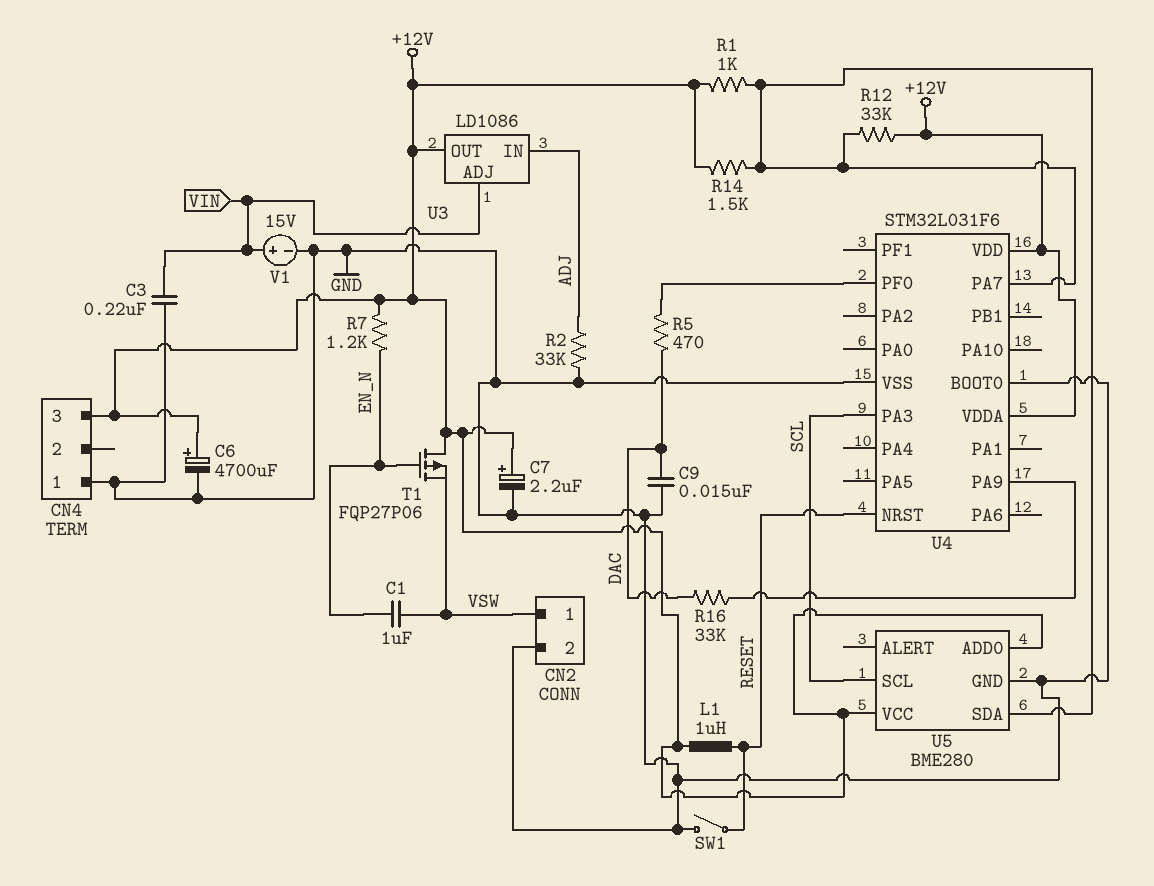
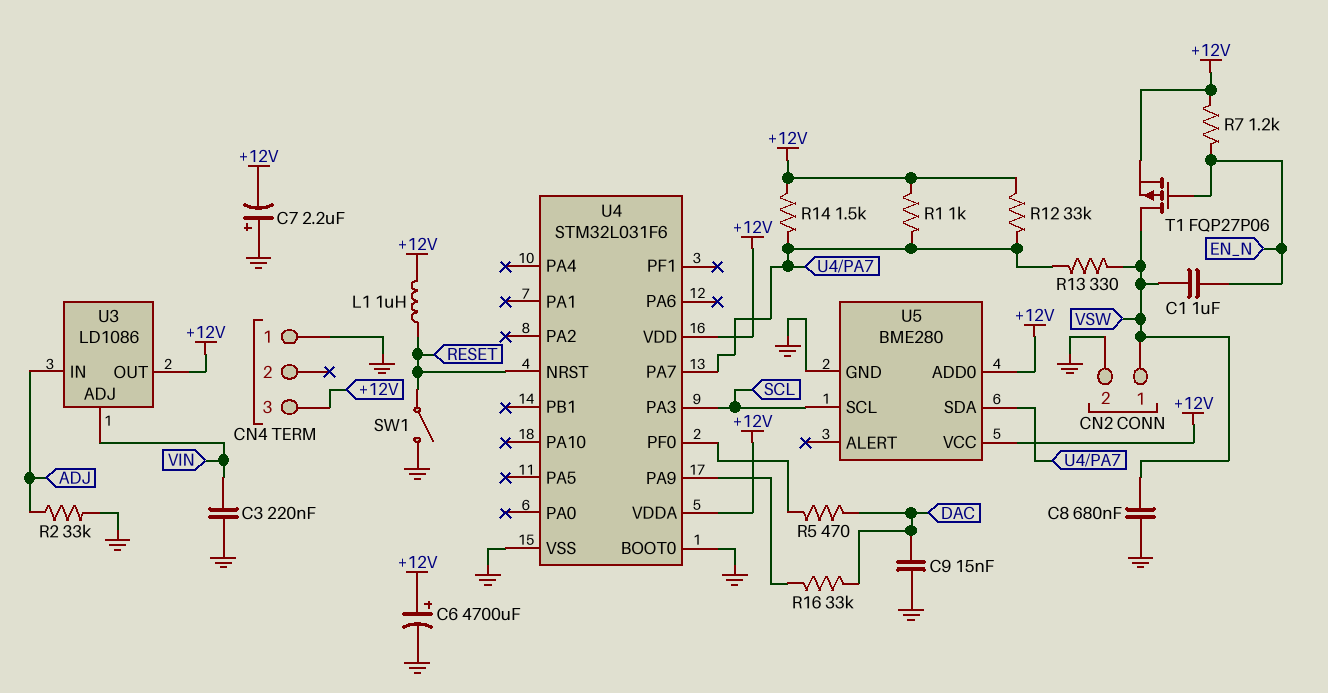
C7: 2.2uF (plus +12V, minus GND) -> 2.2uF (plus GND, minus +12V)
C8: none -> 680nF (GND, VSW)
R13: none -> 330 (U4/PA7, VSW)
T1: PMOS FQP27P06 (G EN_N, D +12V, S VSW) -> PMOS FQP27P06 (G EN_N, D VSW, S +12V)
V1: 15V (plus VIN, minus GND) -> none

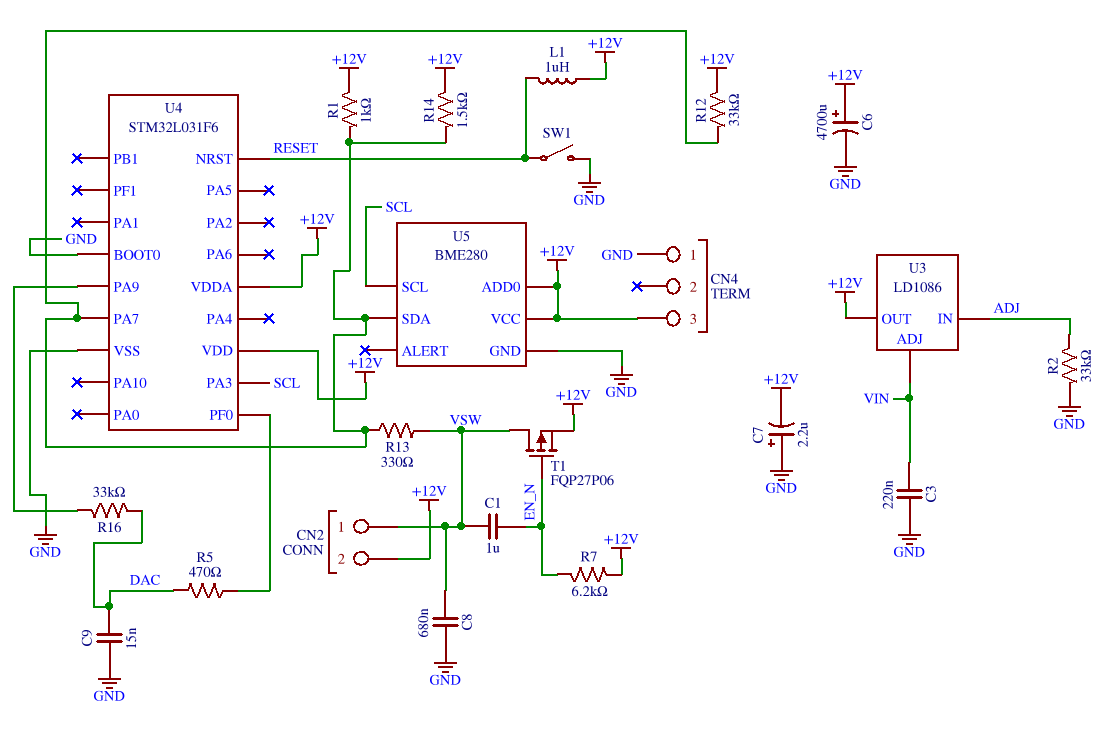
CN2 pin 2: GND -> +12V
R7: 1.2k (+12V, EN_N) -> 6.2k (+12V, EN_N)

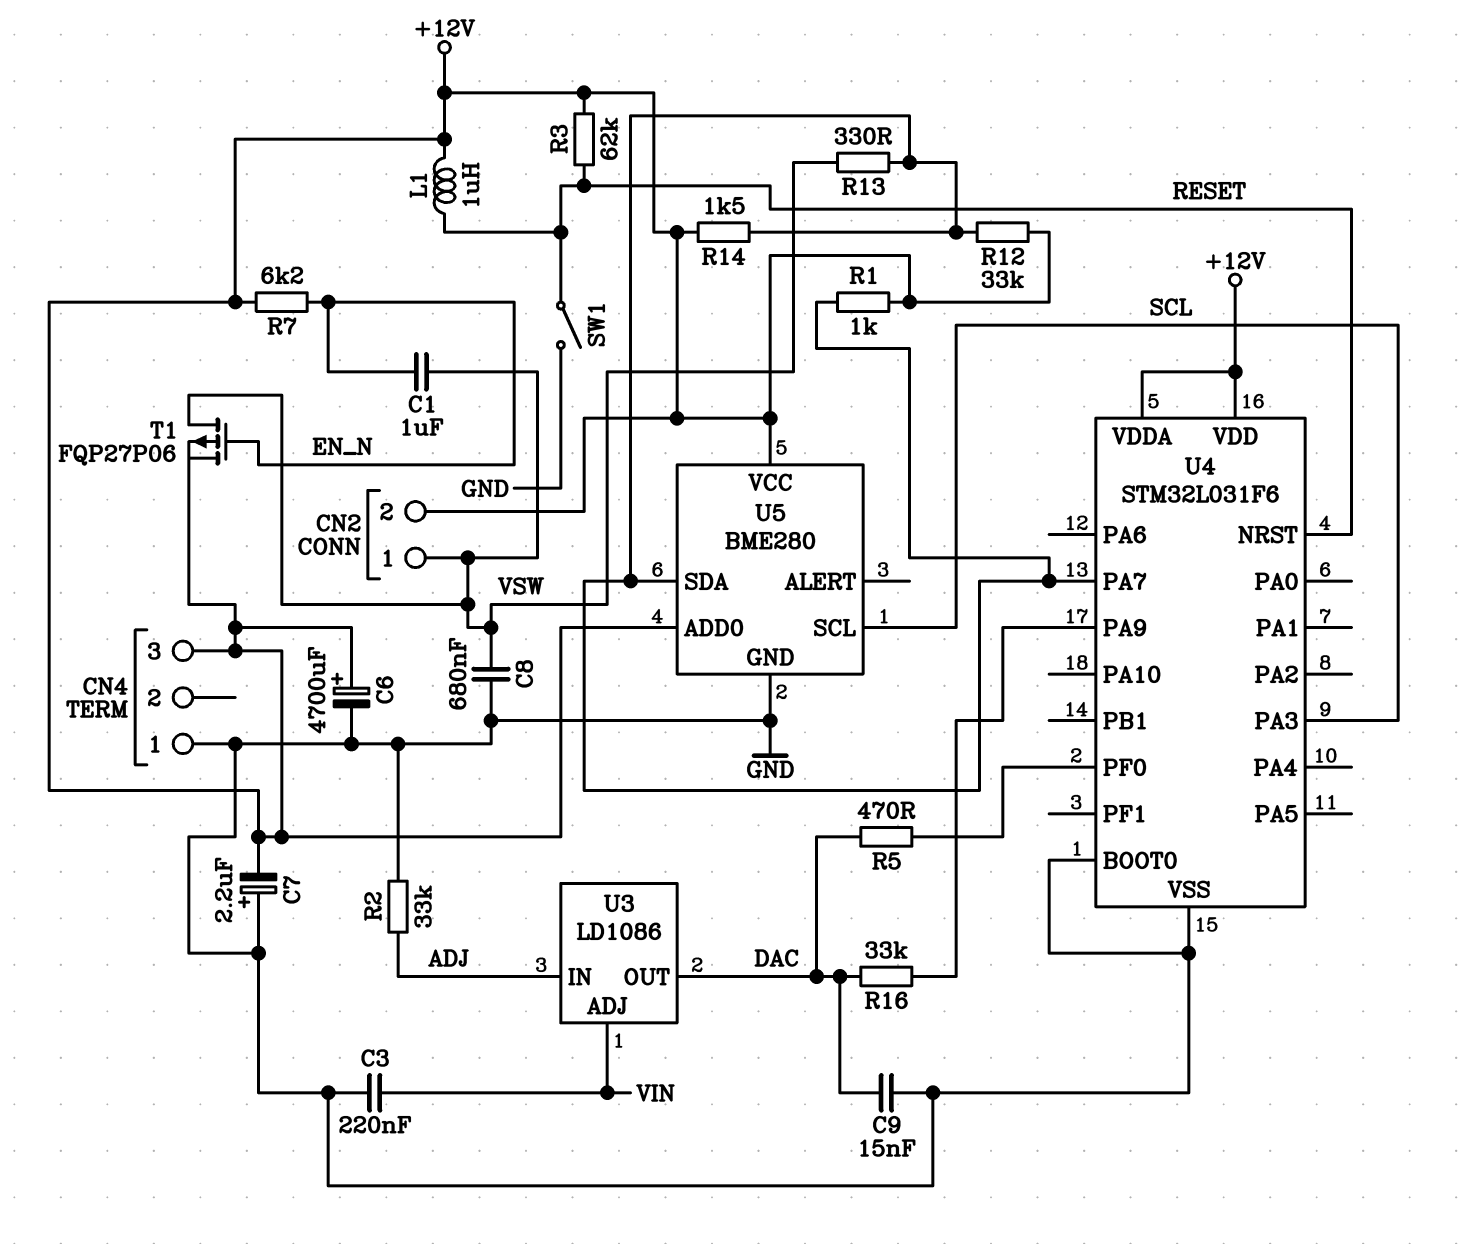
R3: none -> 62k (+12V, RESET)
U3 pin OUT: +12V -> DAC

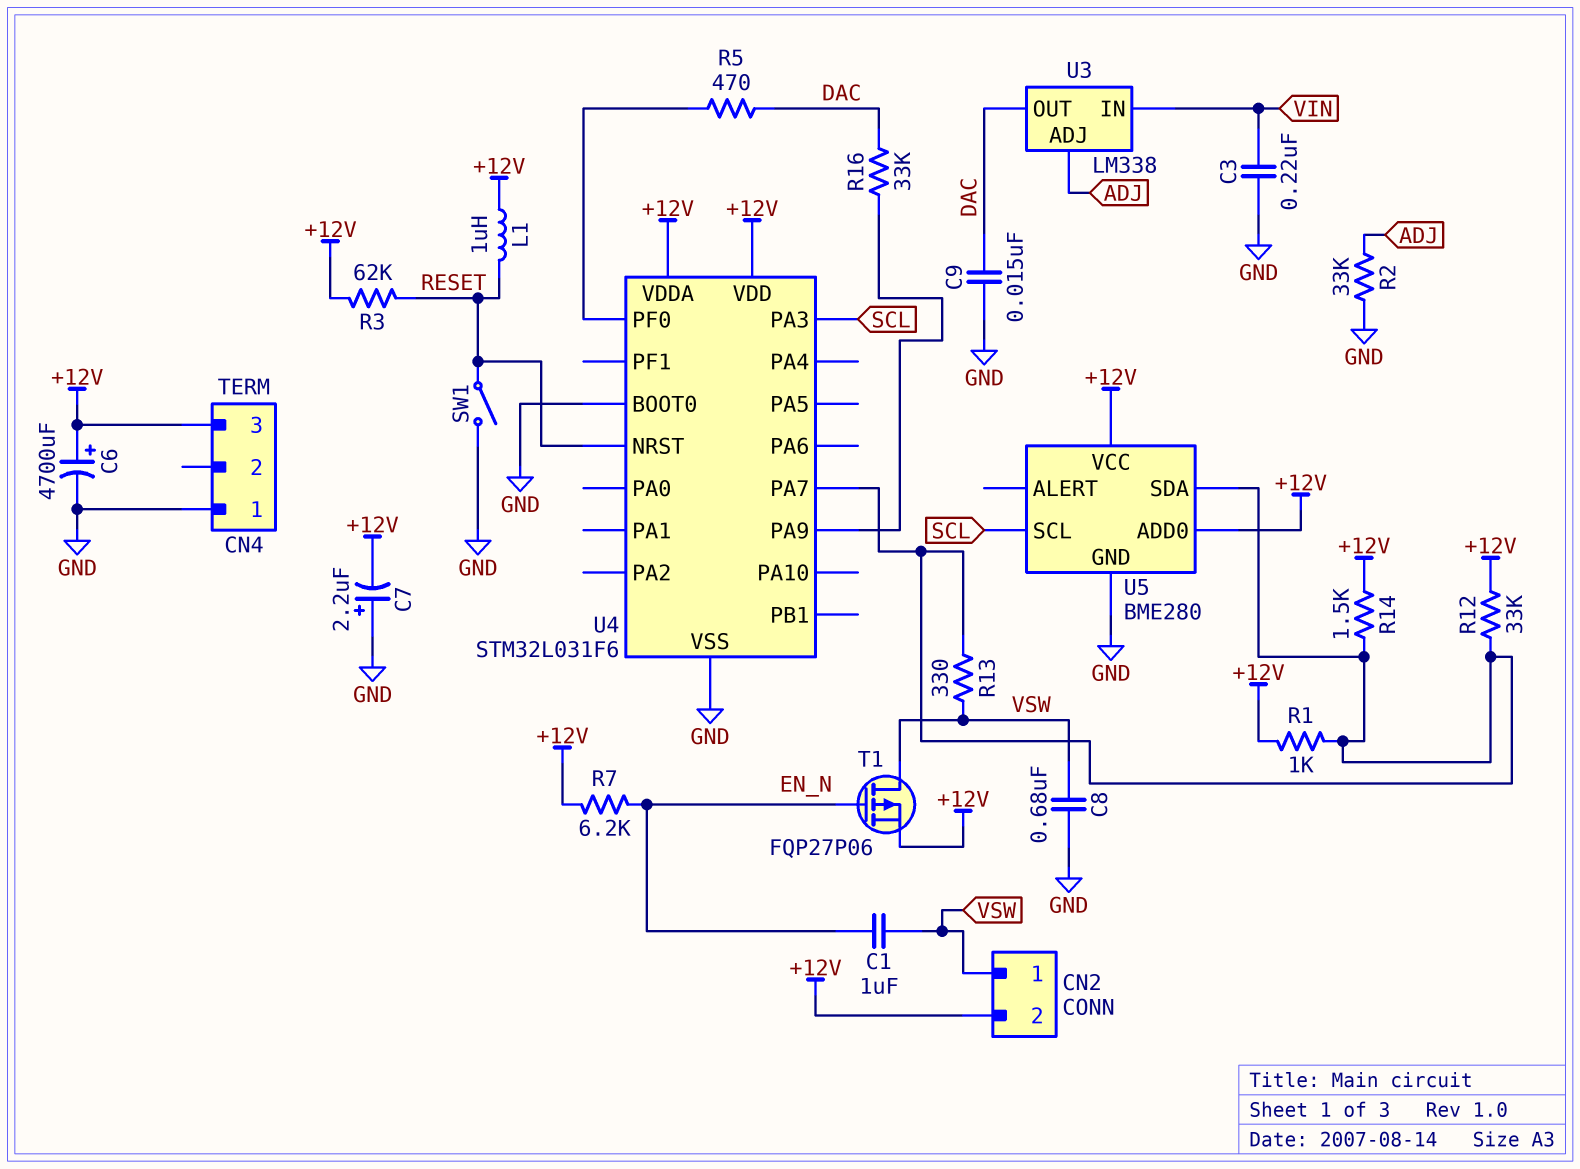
U3: LD1086 -> LM338
U3 pin ADJ: VIN -> ADJ
U3 pin IN: ADJ -> VIN

